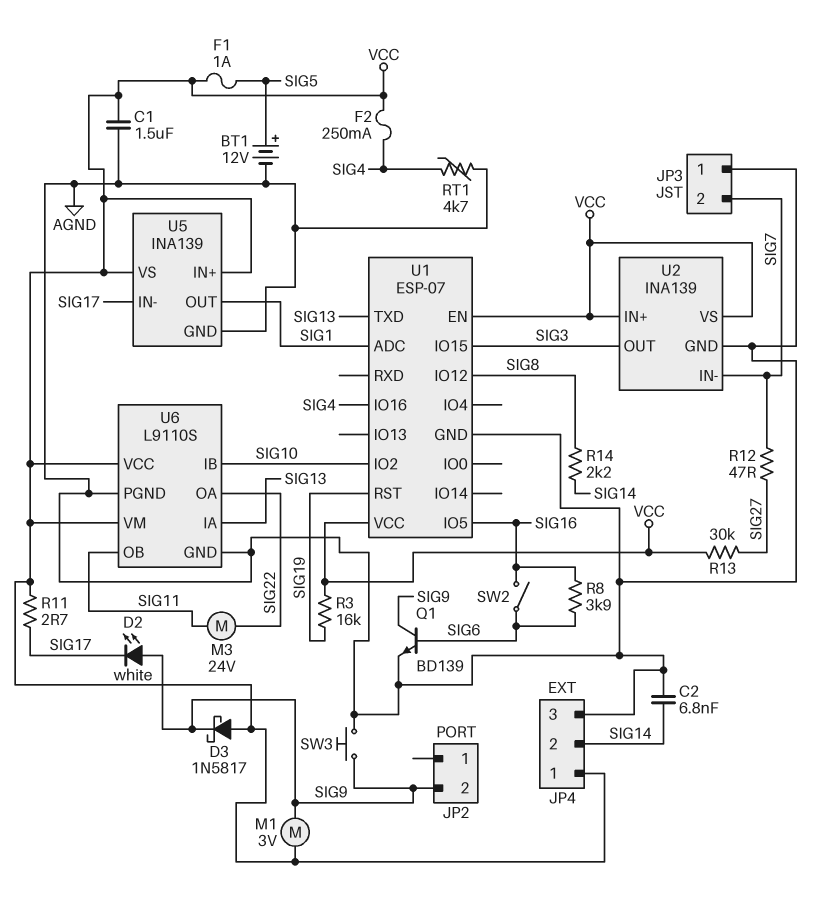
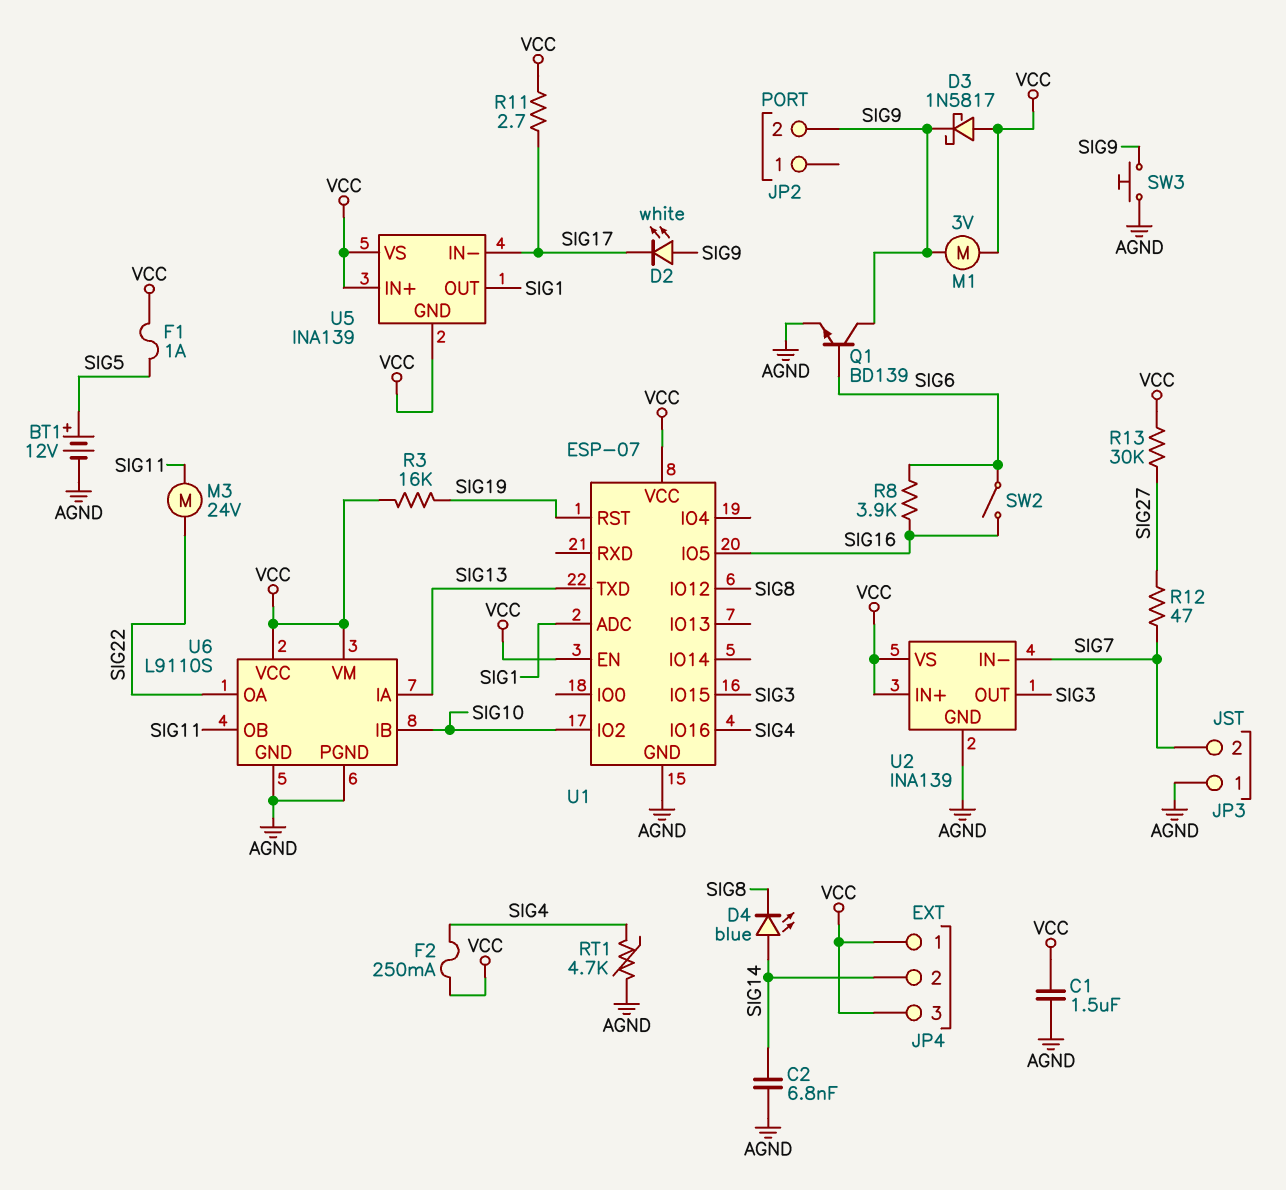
D4: none -> LED blue (A SIG14, K SIG8)
JP4 pin 3: AGND -> VCC
R14: 2.2k (SIG8, SIG14) -> none
U5 pin GND: AGND -> VCC

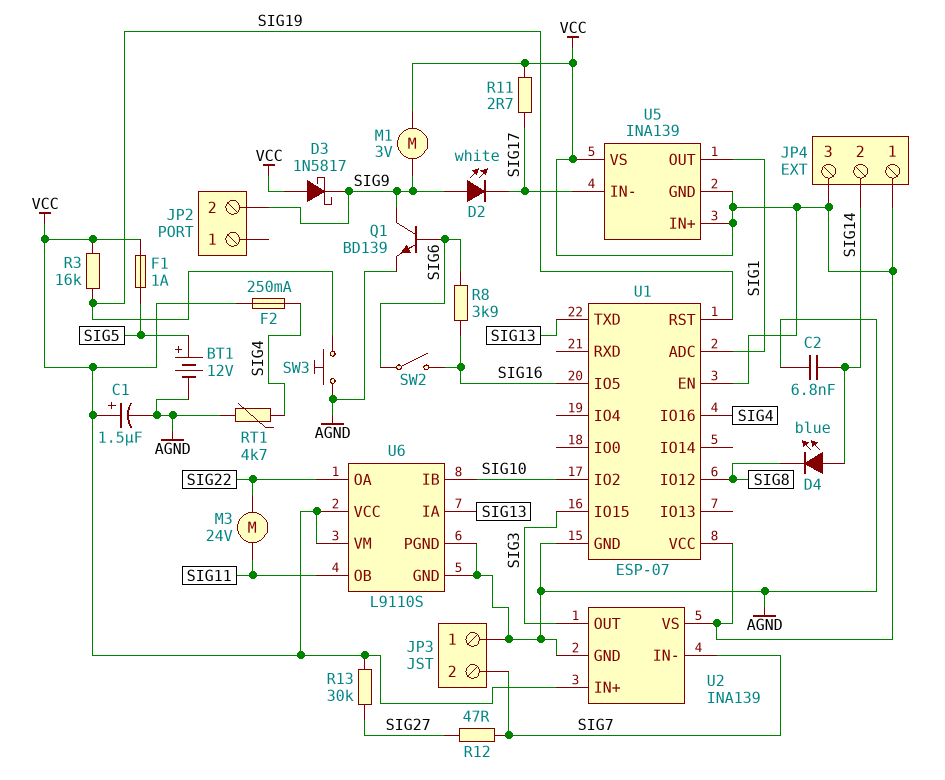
C1: 1.5uF (AGND, VCC) -> 1.5uF (plus VCC, minus AGND)
SW3: button (AGND, SIG9) -> button (AGND, SIG19)

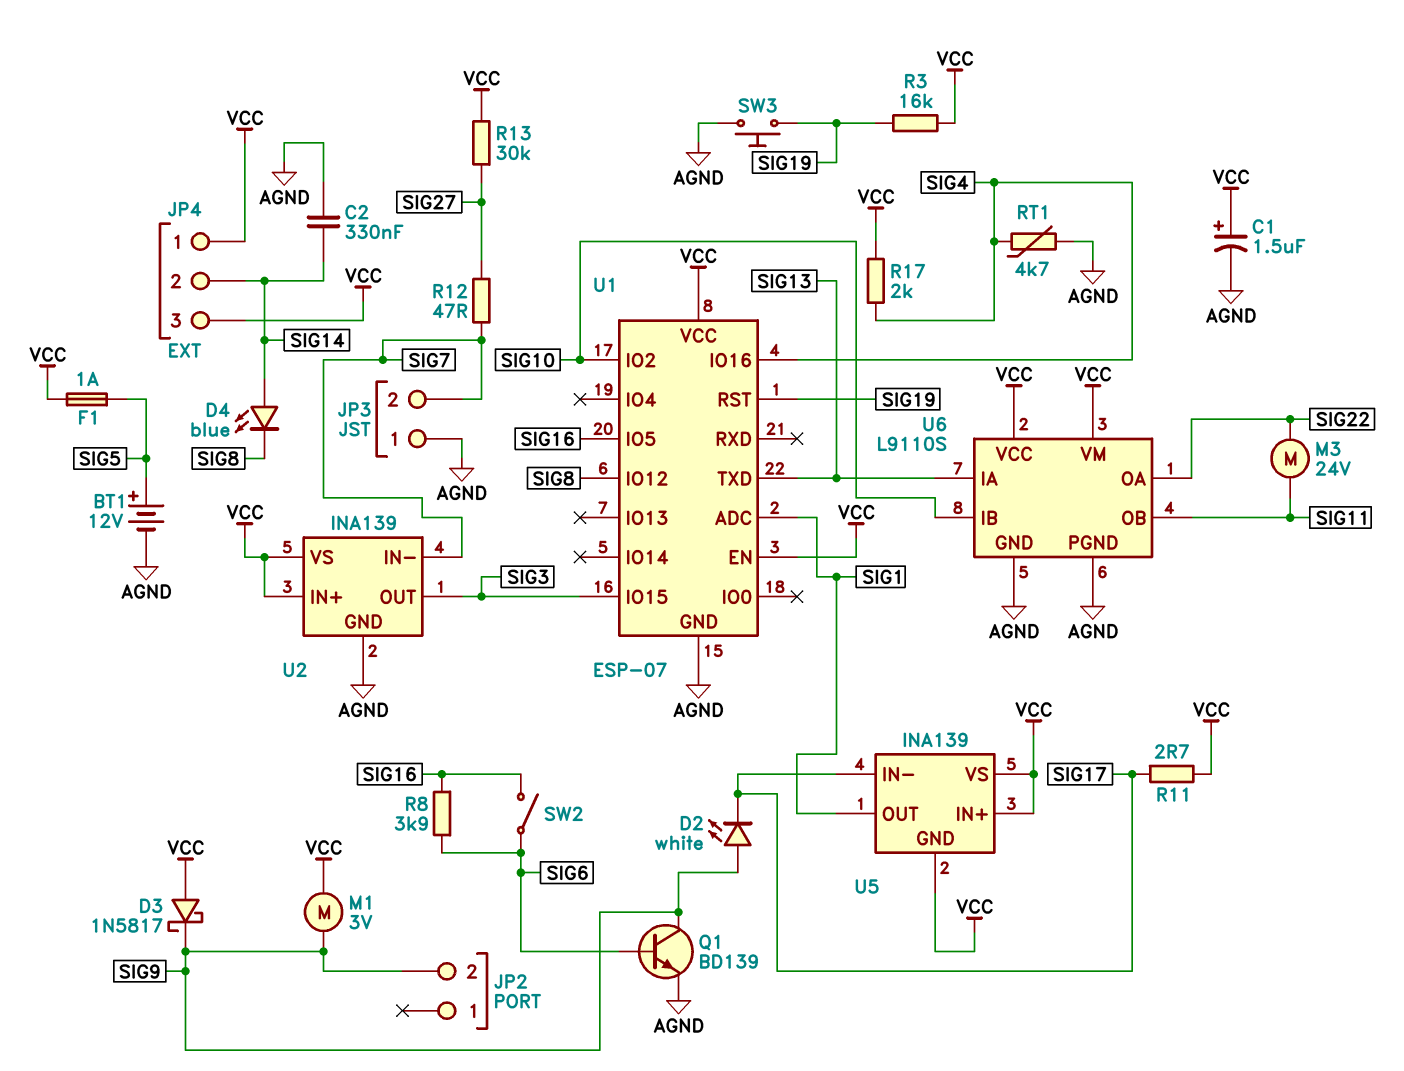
C2: 6.8nF (AGND, SIG14) -> 330nF (AGND, SIG14)
F2: 250mA (SIG4, VCC) -> none
R17: none -> 2k (SIG4, VCC)

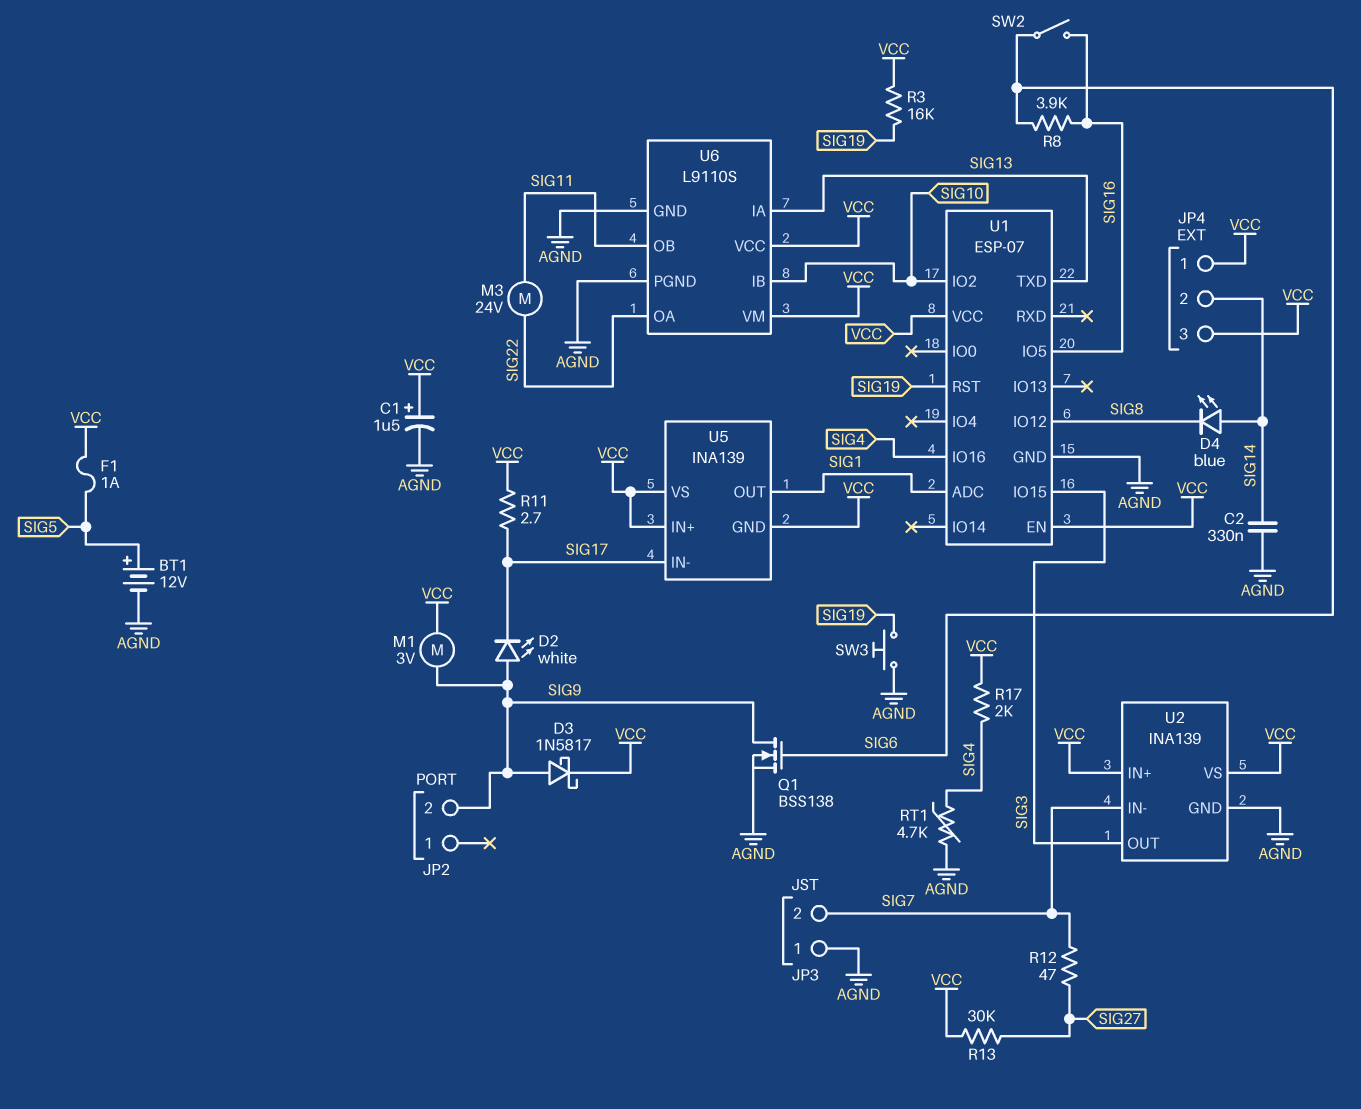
D3: schottky 1N5817 (A VCC, K SIG9) -> schottky 1N5817 (A SIG9, K VCC)
Q1: NPN BD139 (B SIG6, C SIG9, E AGND) -> NMOS BSS138 (G SIG6, D SIG9, S AGND)

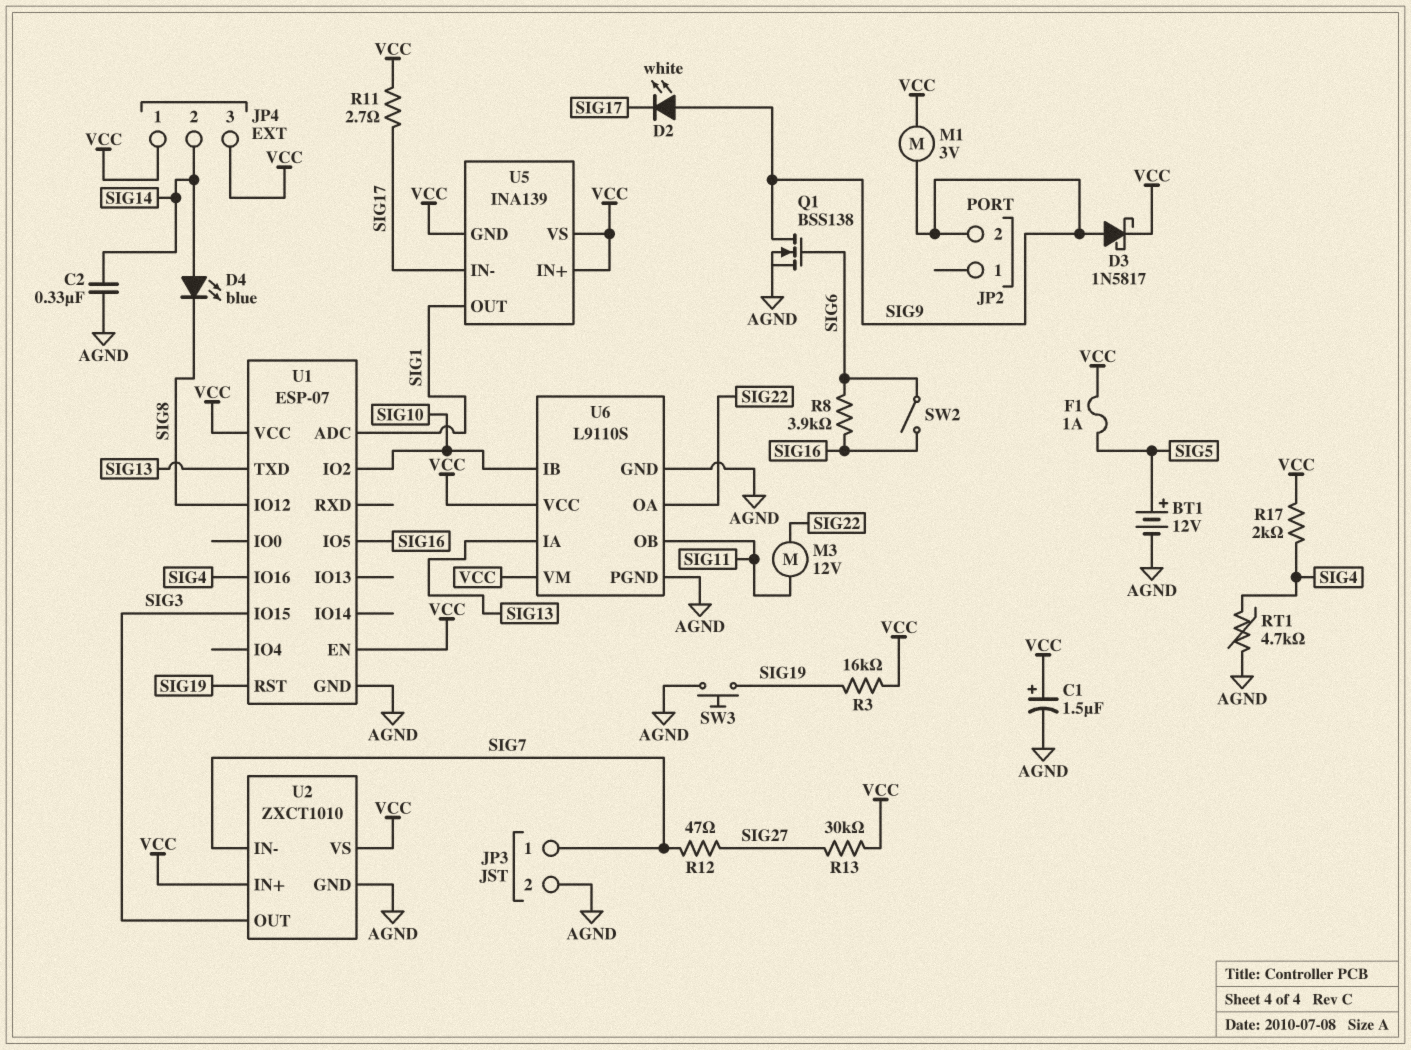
JP3 pin 1: AGND -> SIG7
JP3 pin 2: SIG7 -> AGND
M3: motor 24V (SIG11, SIG22) -> motor 12V (SIG11, SIG22)
U2: INA139 -> ZXCT1010

